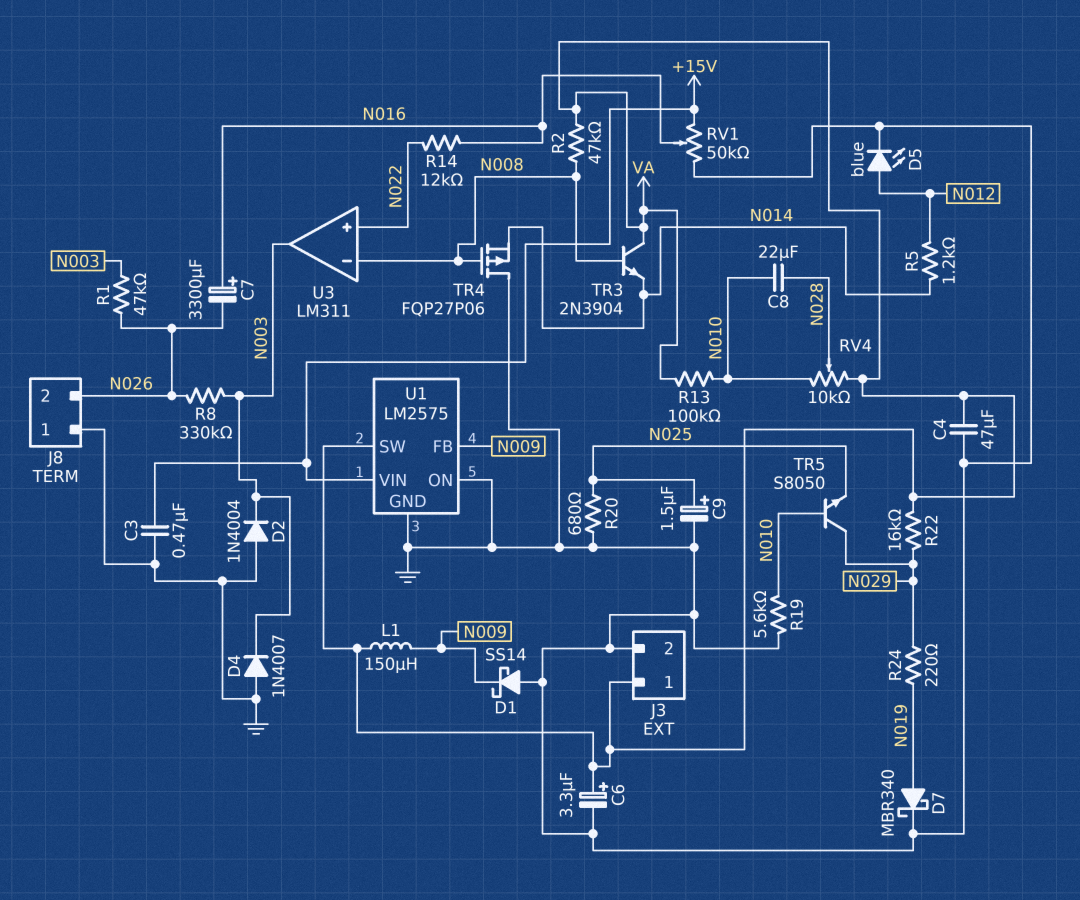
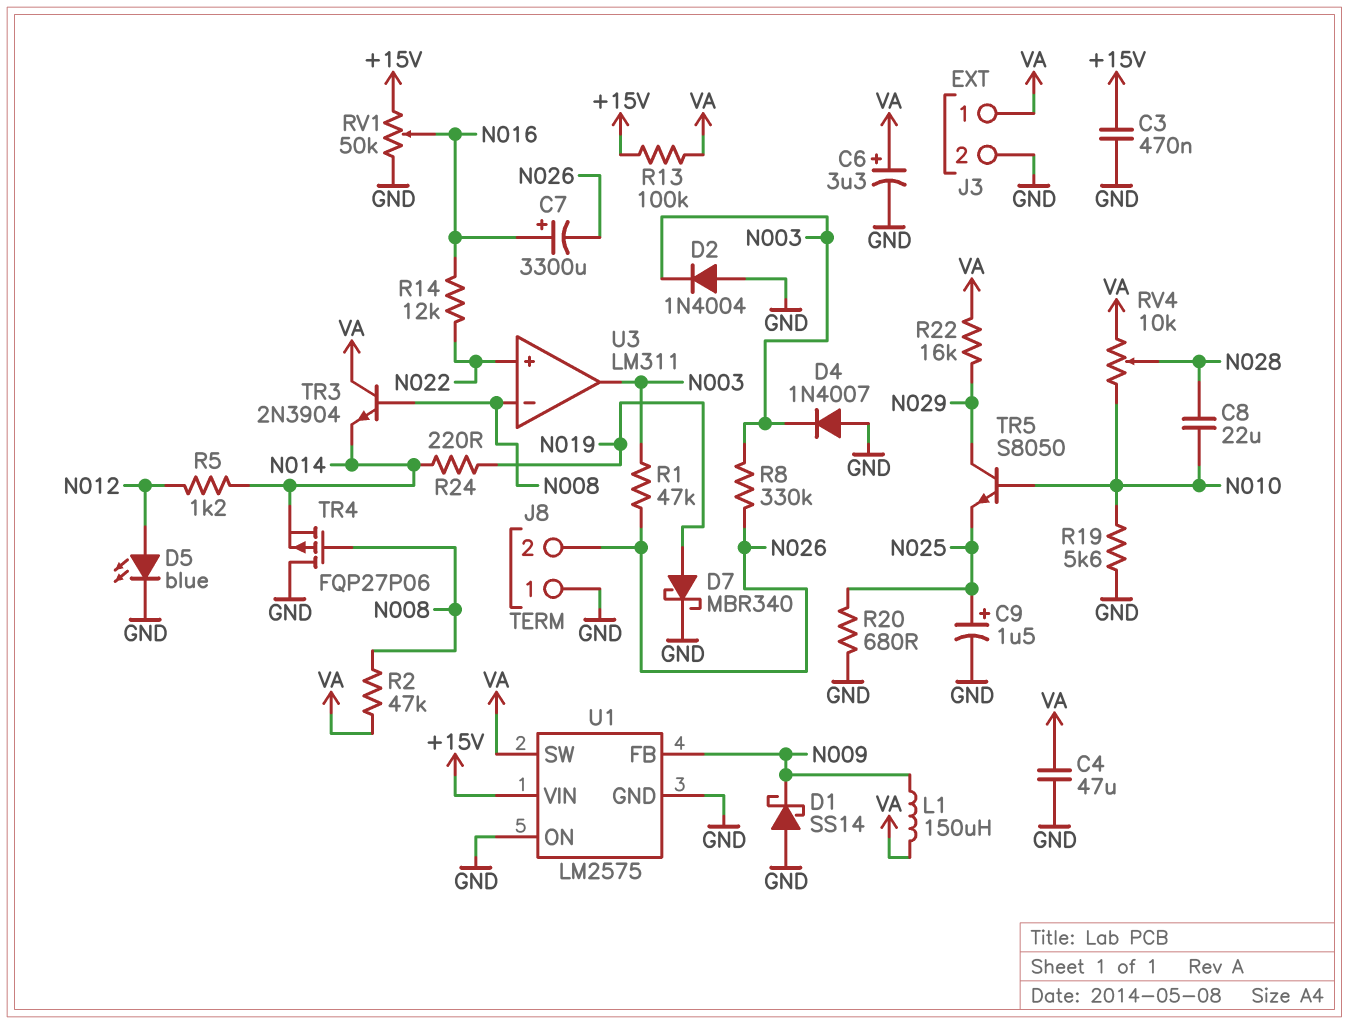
R13: 100k (N010, VA) -> 100k (+15V, VA)
R24: 220 (N019, N029) -> 220 (N014, N019)

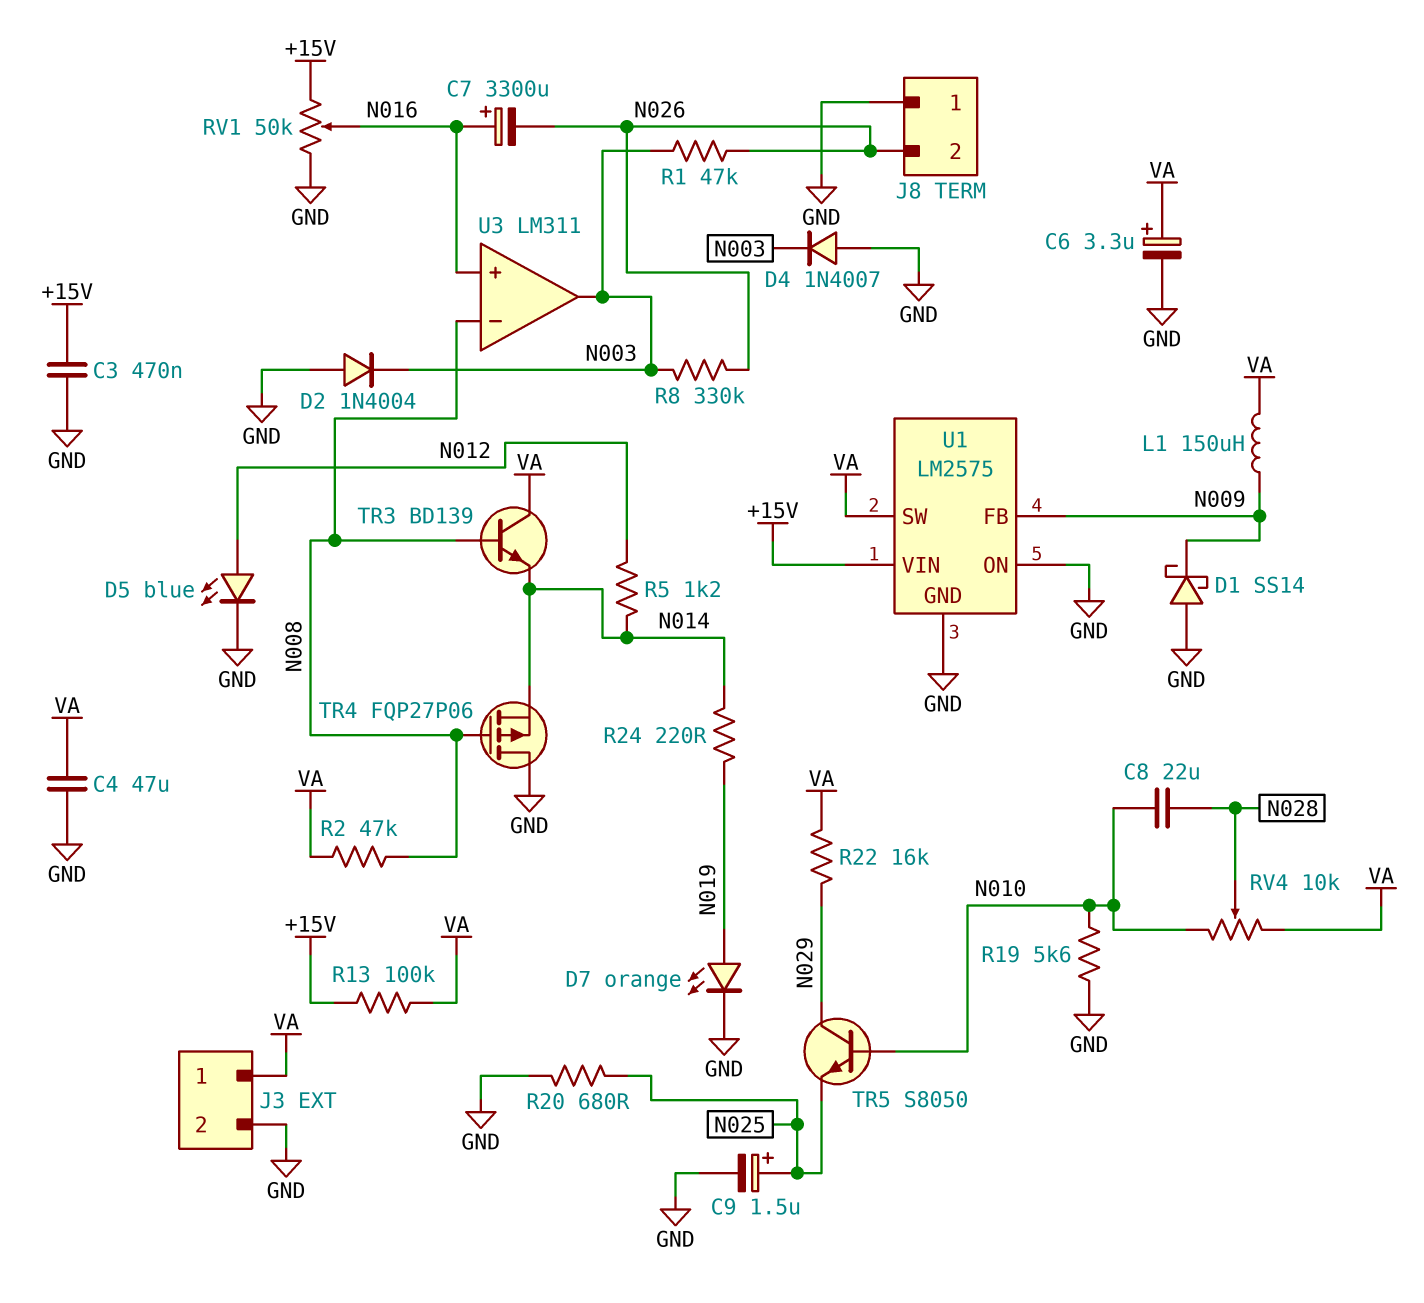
D7: schottky MBR340 (A N019, K GND) -> LED orange (A N019, K GND)
R14: 12k (N016, N022) -> none
TR3: NPN 2N3904 (B N008, C VA, E N014) -> NPN BD139 (B N008, C VA, E N014)
U3 pin in+: N022 -> N016

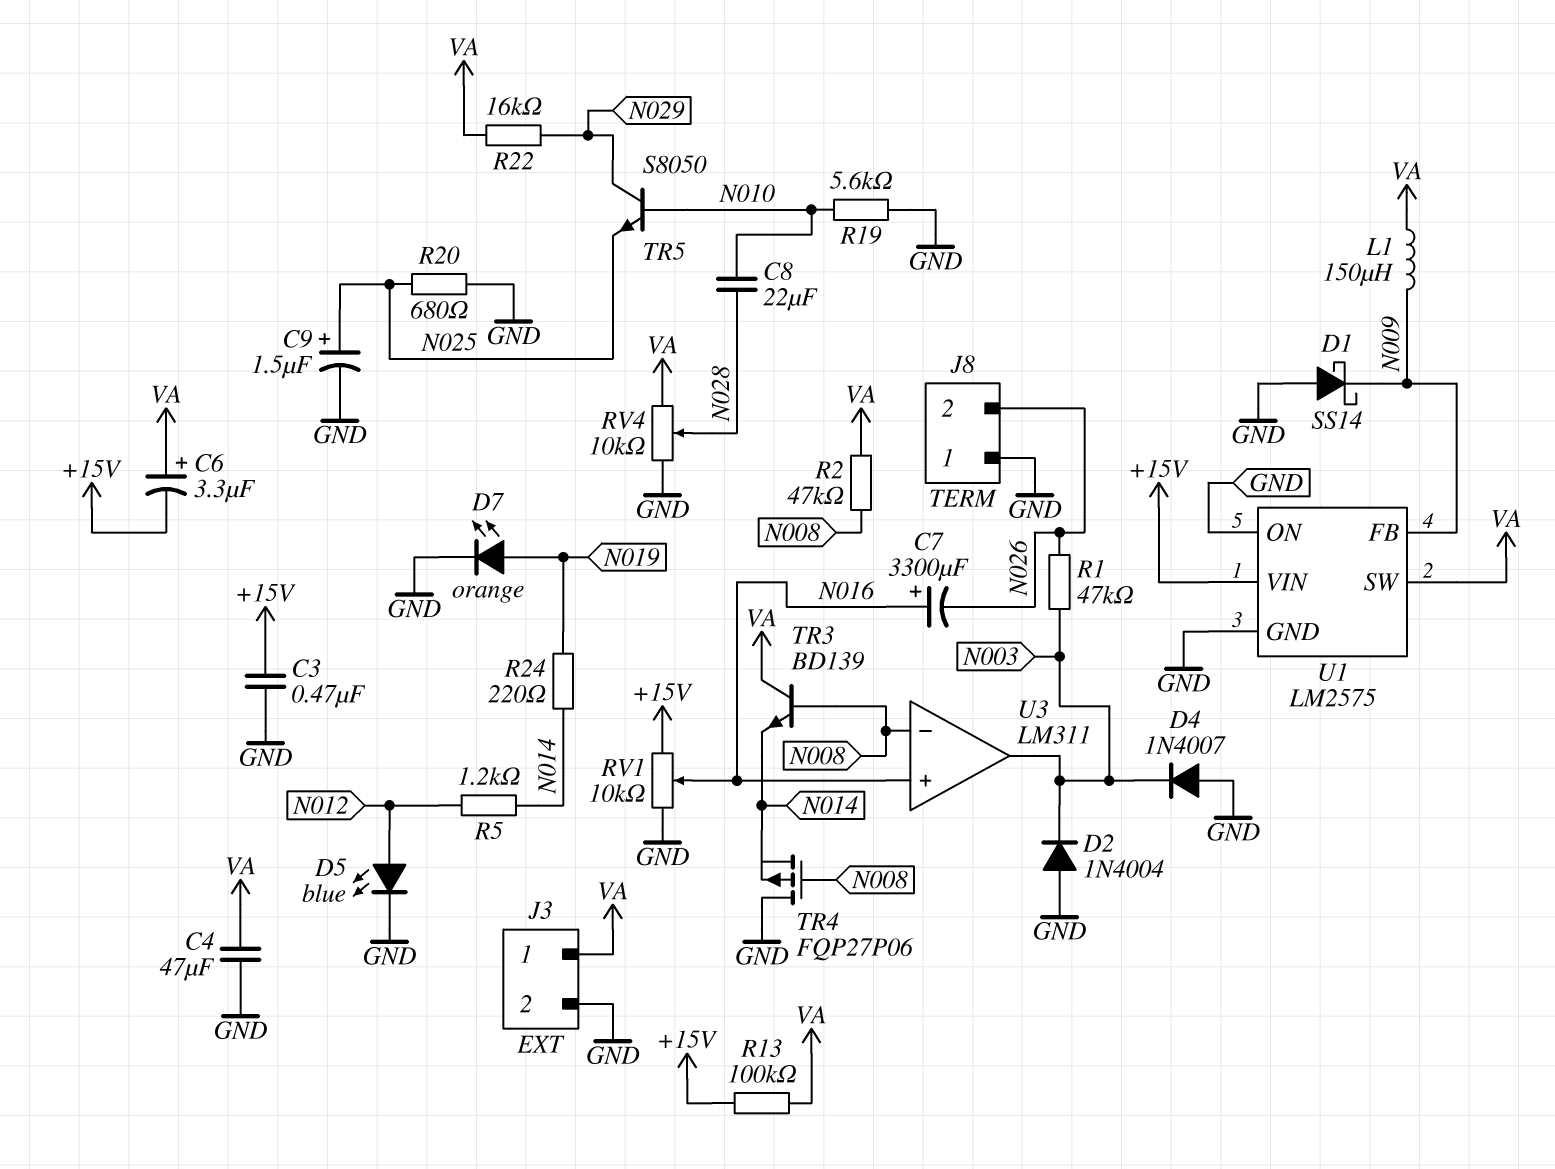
C6: 3.3uF (plus VA, minus GND) -> 3.3uF (plus VA, minus +15V)
R8: 330k (N003, N026) -> none
RV1: 50k (+15V, GND, wiper N016) -> 10k (+15V, GND, wiper N016)
RV4: 10k (N010, VA, wiper N028) -> 10k (GND, VA, wiper N028)

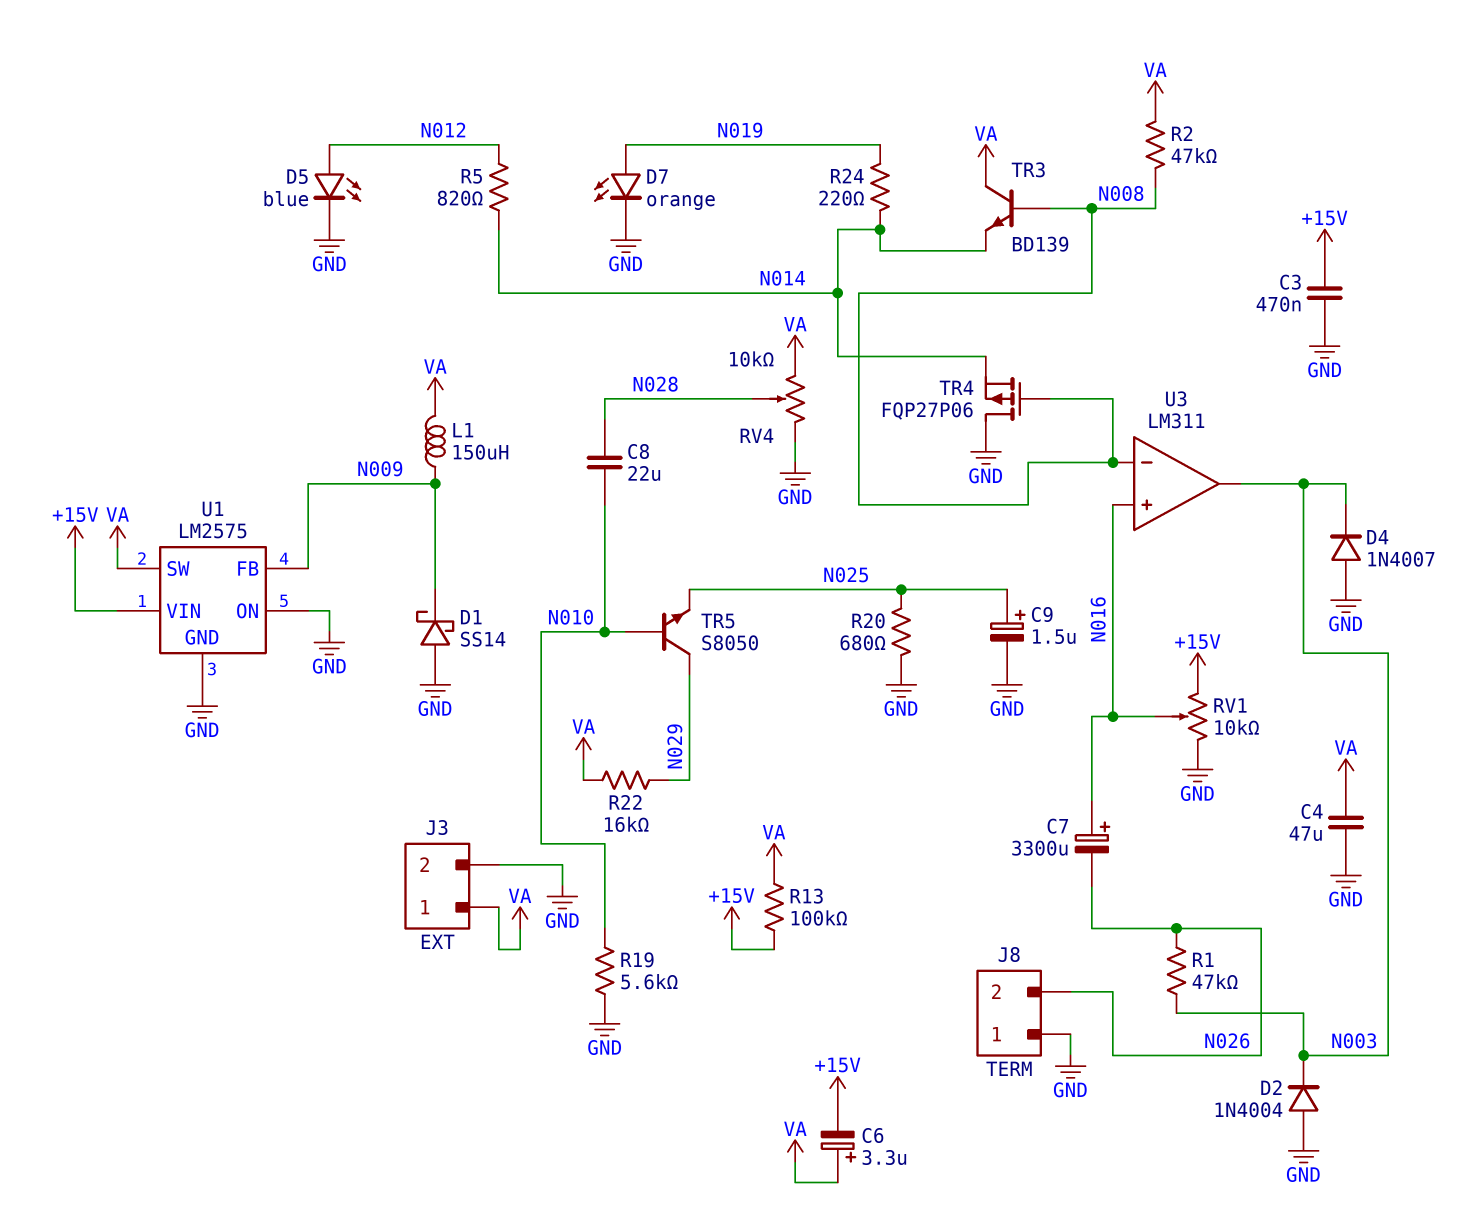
R5: 1.2k (N012, N014) -> 820 (N012, N014)

